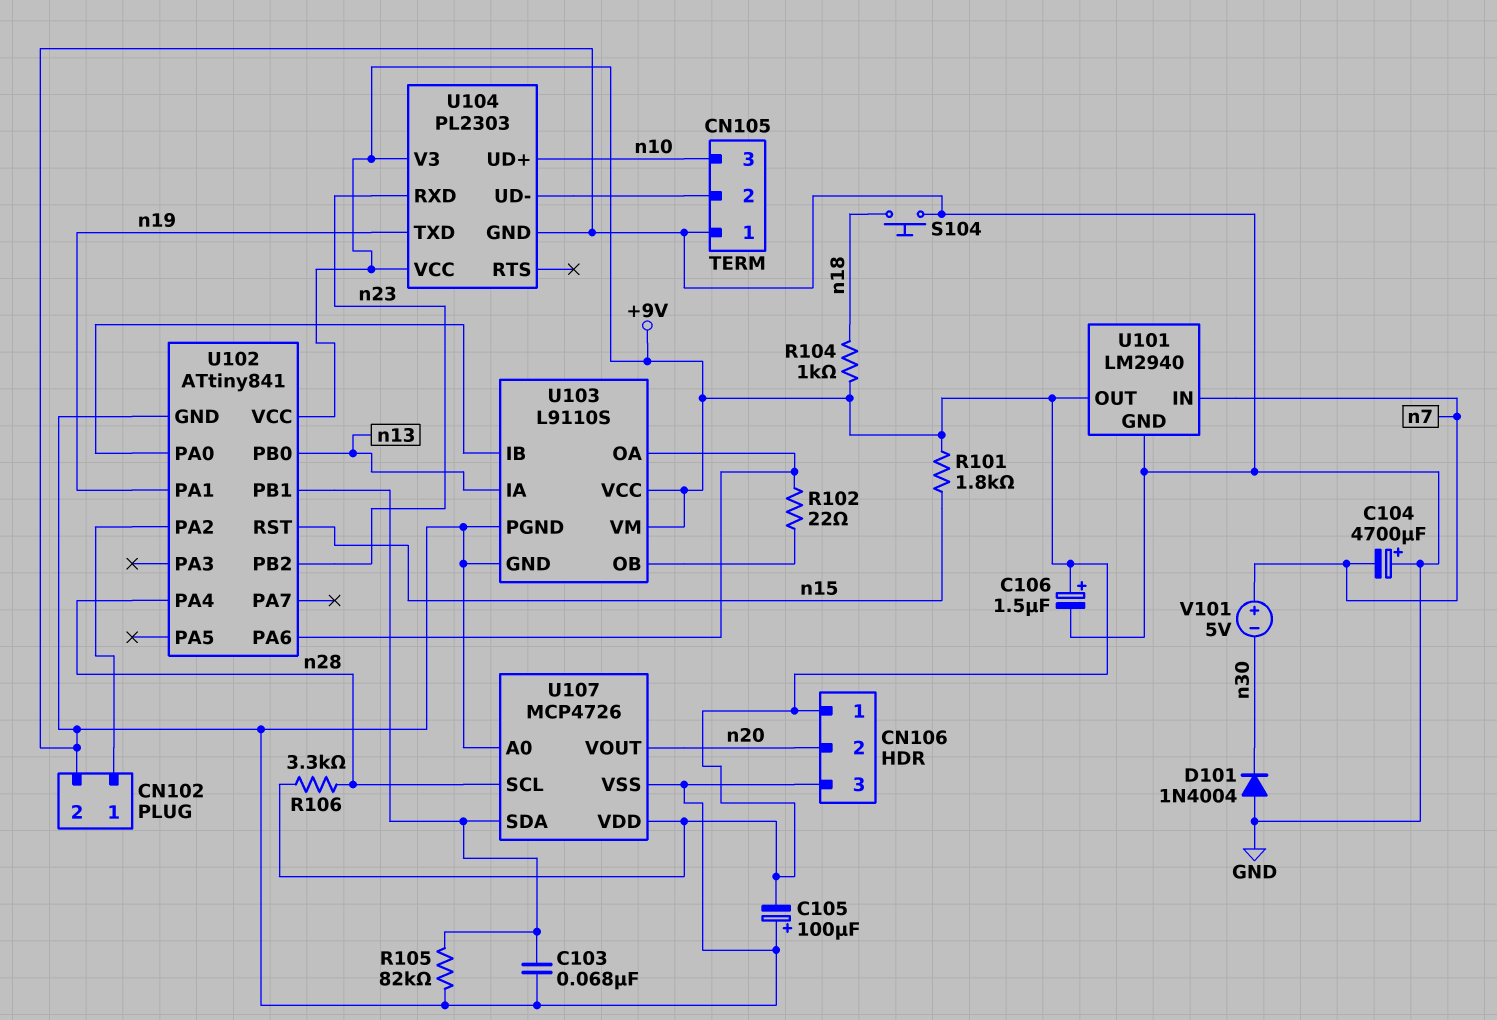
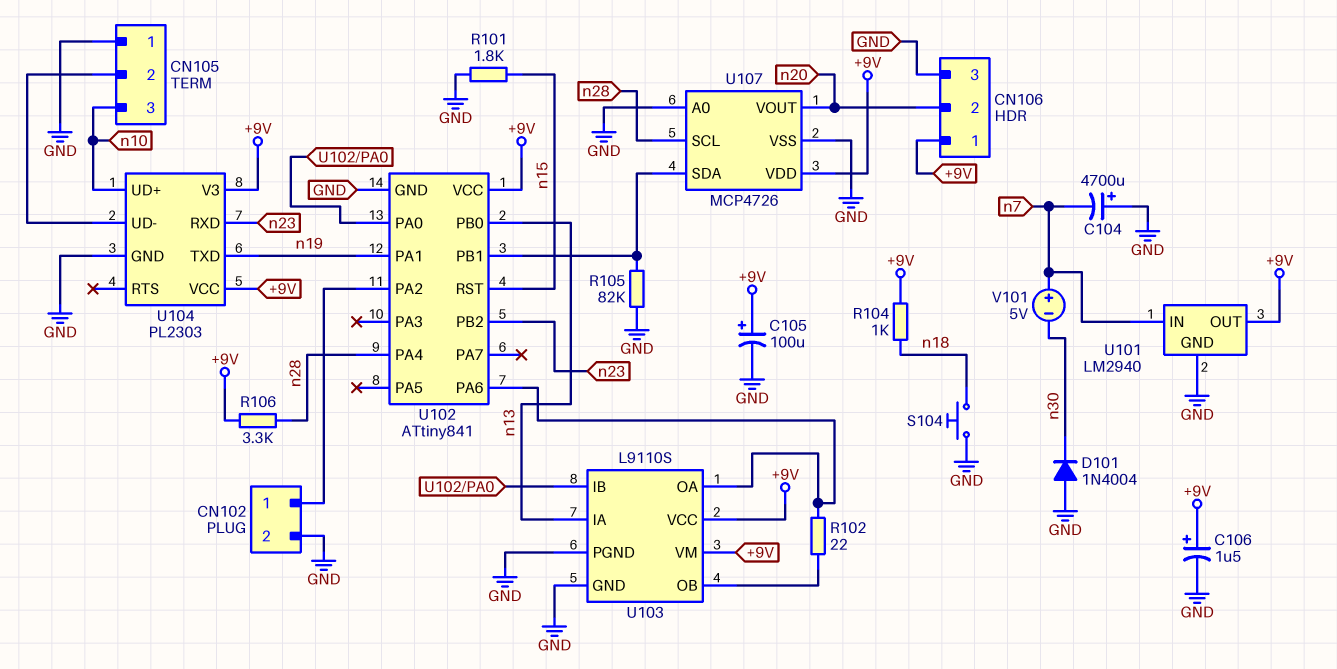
C103: 68nF (GND, U102/PB1) -> none
C105: 100uF (plus GND, minus +9V) -> 100uF (plus +9V, minus GND)
R101: 1.8k (+9V, n15) -> 1.8k (GND, n15)

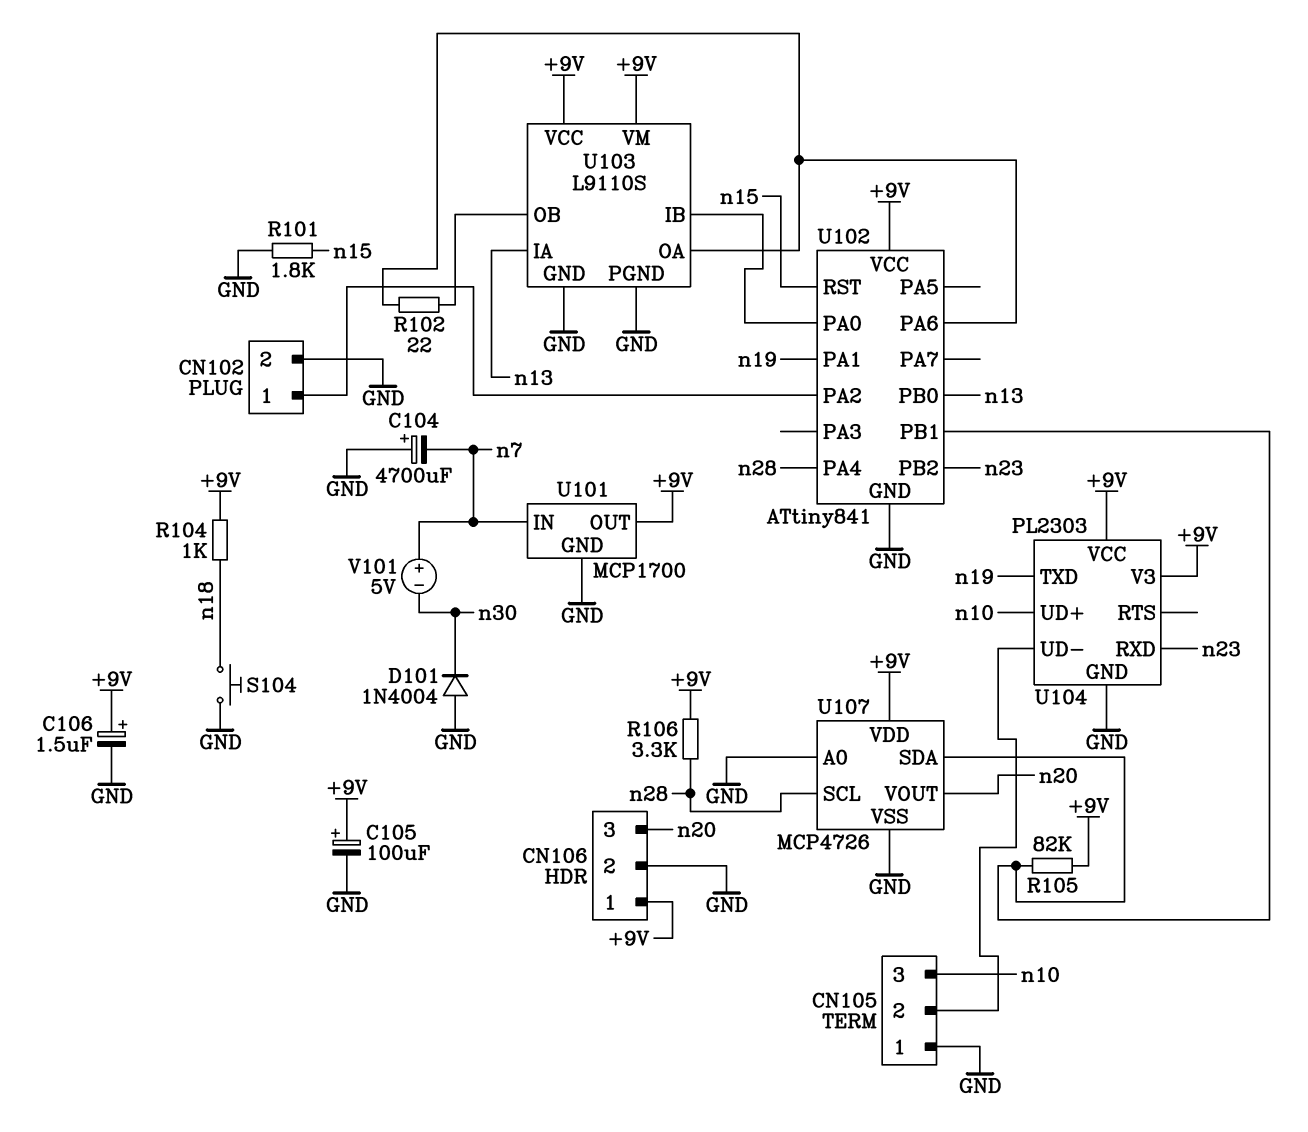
CN106 pin 2: n20 -> GND
CN106 pin 3: GND -> n20
R105: 82k (GND, U102/PB1) -> 82k (+9V, U102/PB1)
U101: LM2940 -> MCP1700

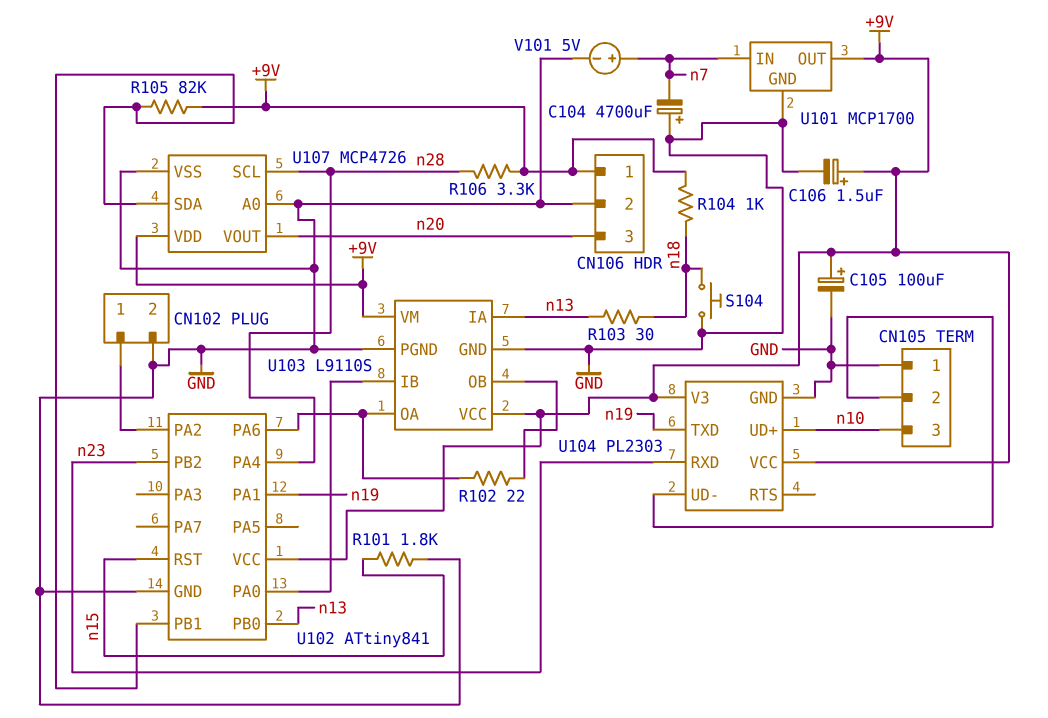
D101: diode 1N4004 (A GND, K n30) -> none
R103: none -> 30 (n13, n18)
V101: 5V (plus n7, minus n30) -> 5V (plus n7, minus GND)

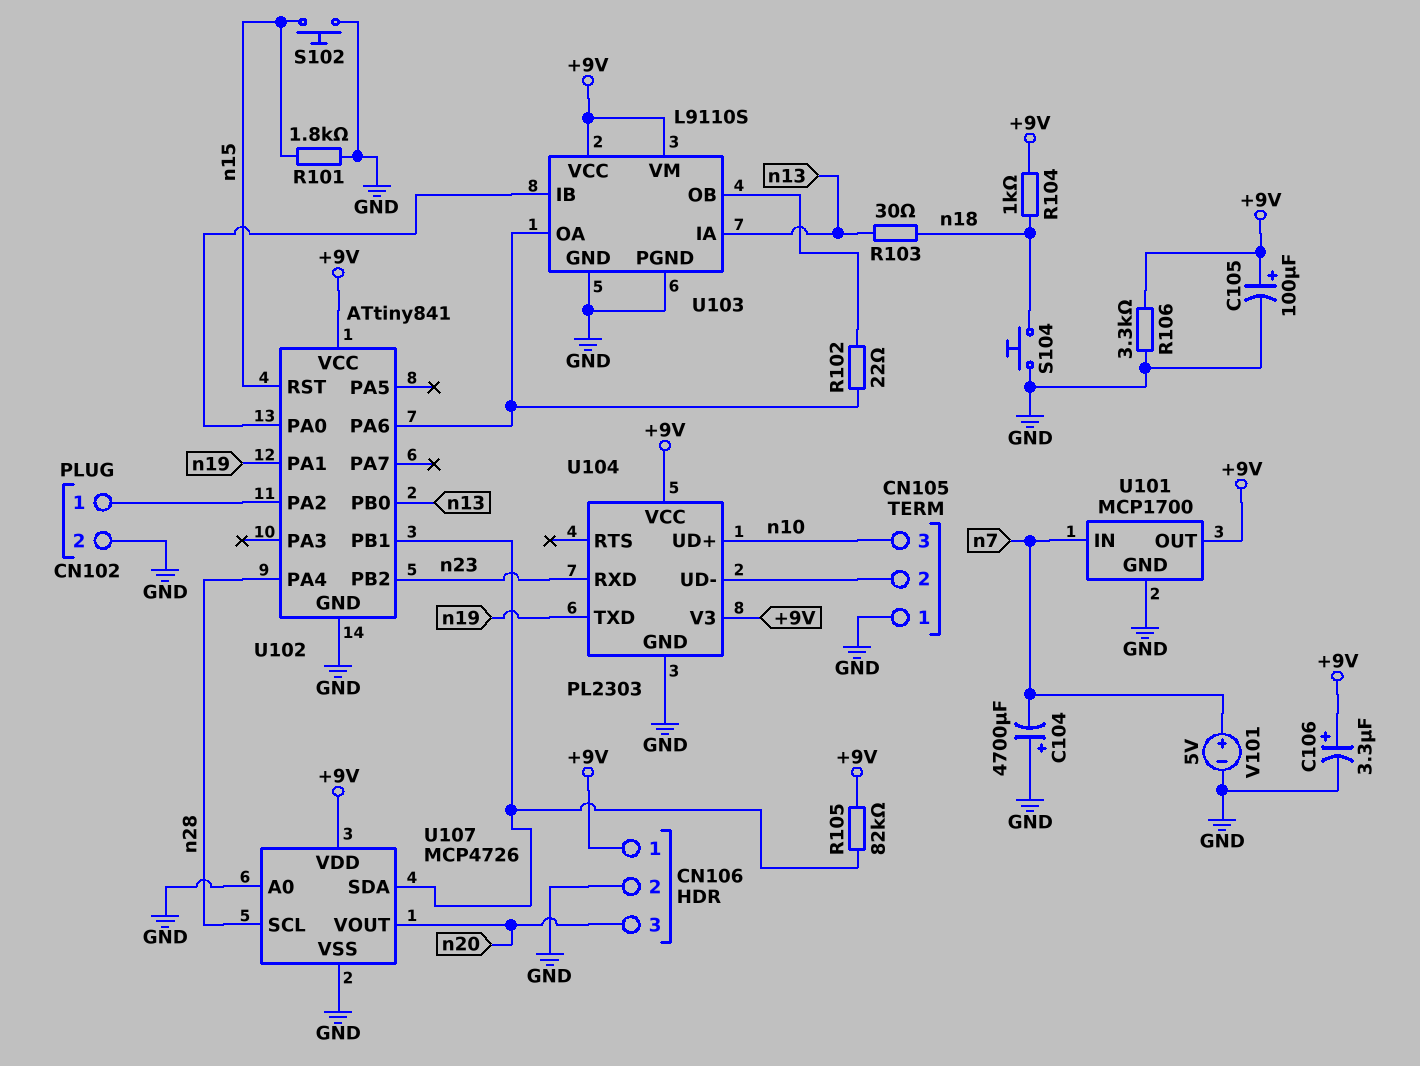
C106: 1.5uF (plus +9V, minus GND) -> 3.3uF (plus +9V, minus GND)
R106: 3.3k (+9V, n28) -> 3.3k (+9V, GND)
S102: none -> button (GND, n15)

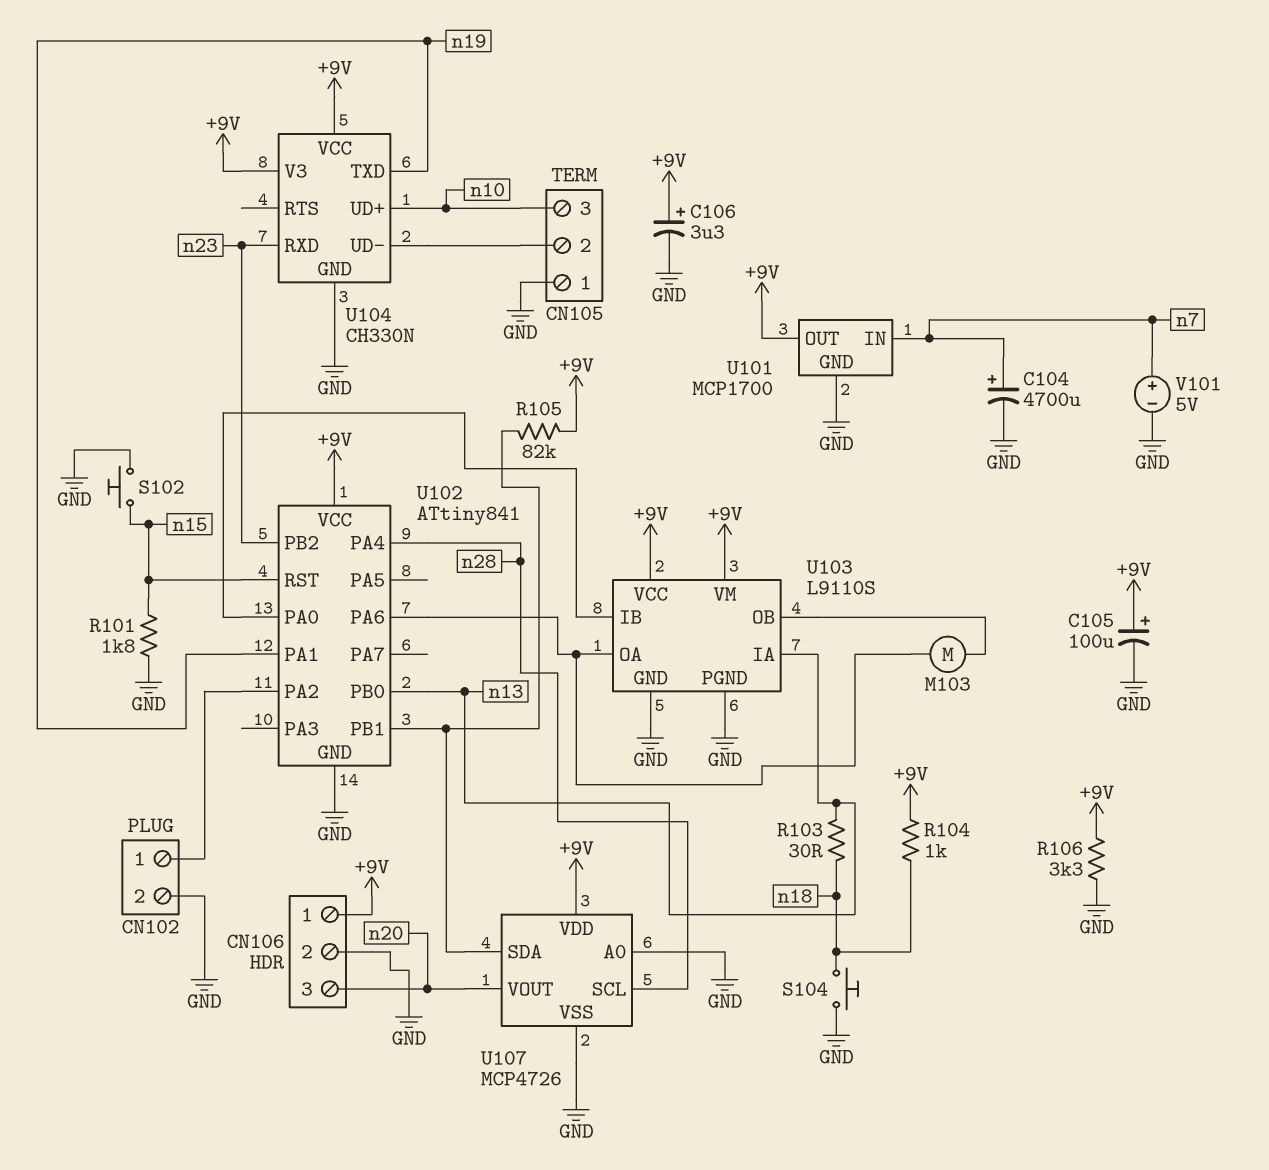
C104: 4700uF (plus GND, minus n7) -> 4700uF (plus n7, minus GND)
M103: none -> motor (U102/PA6, U103/OB)
R102: 22 (U102/PA6, U103/OB) -> none
U104: PL2303 -> CH330N

